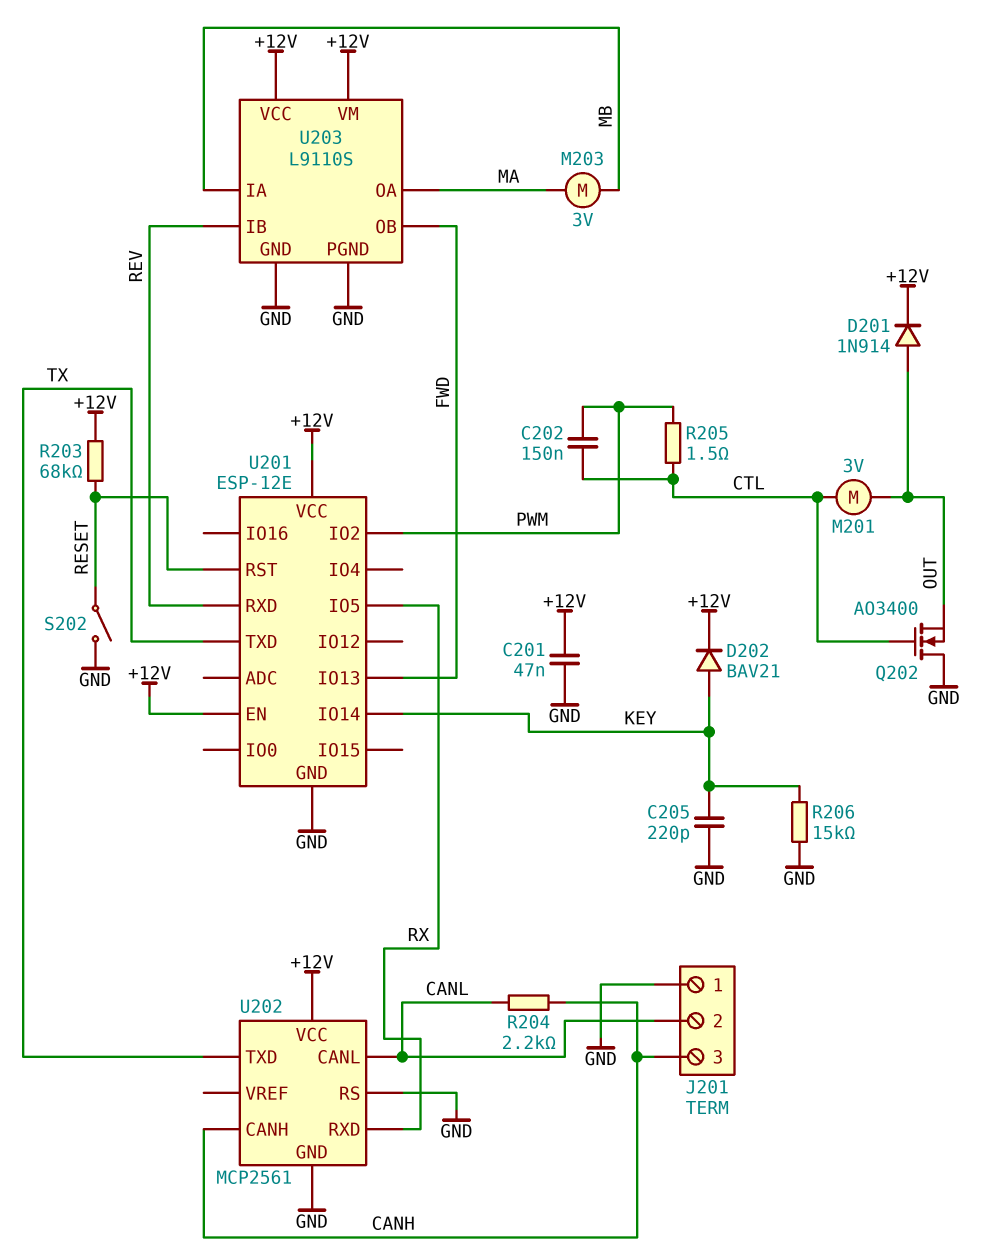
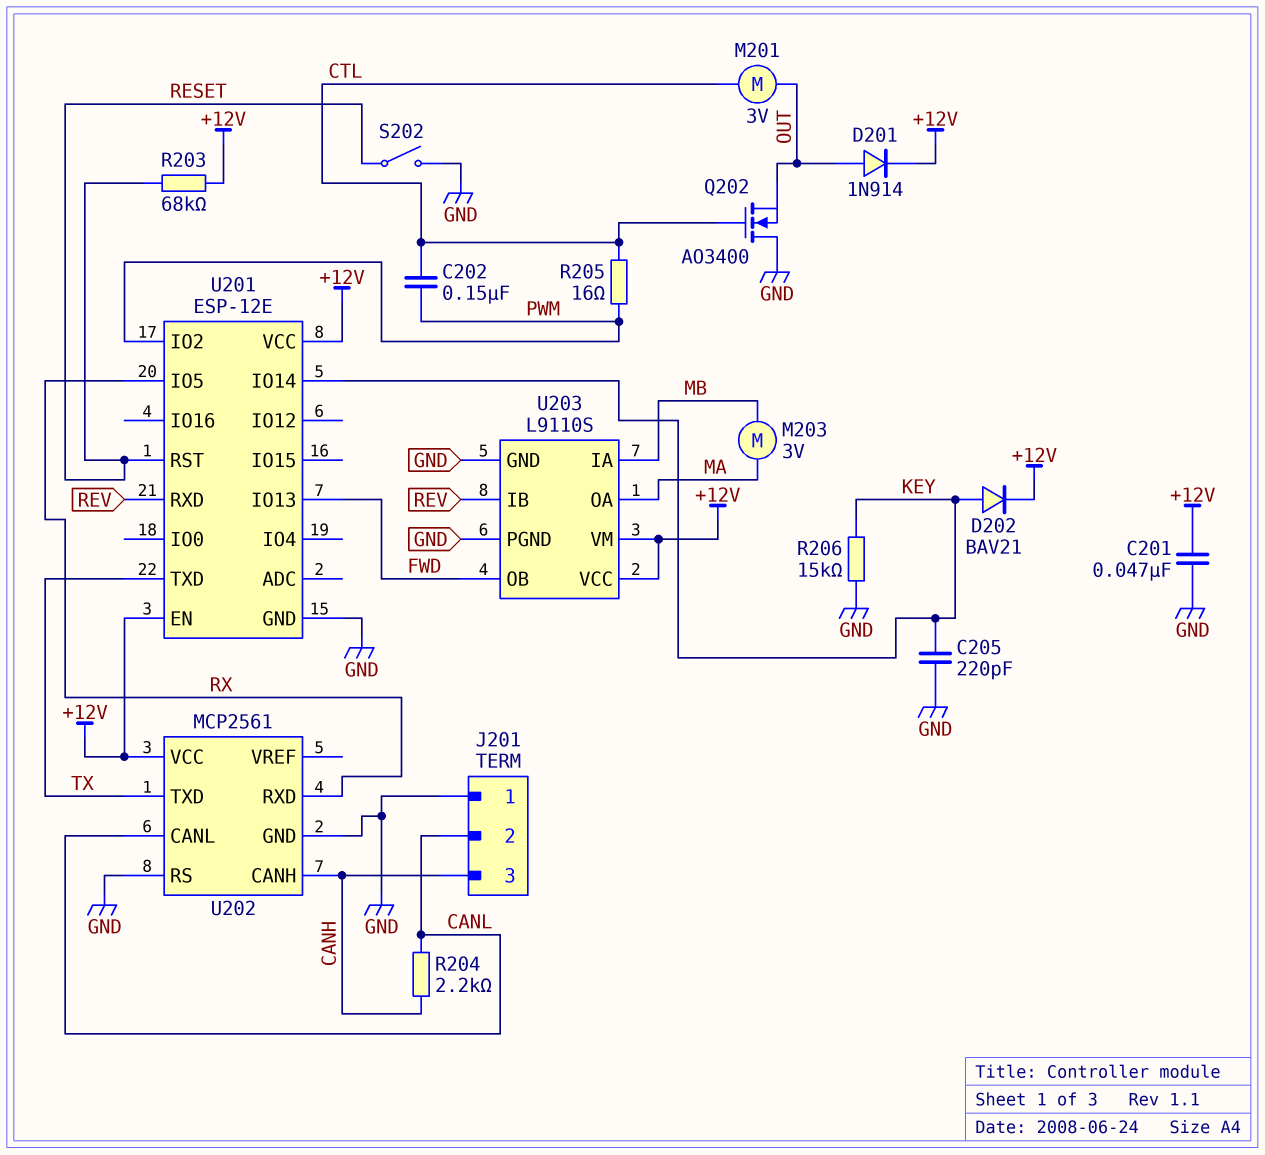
R205: 1.5 (CTL, PWM) -> 16 (CTL, PWM)

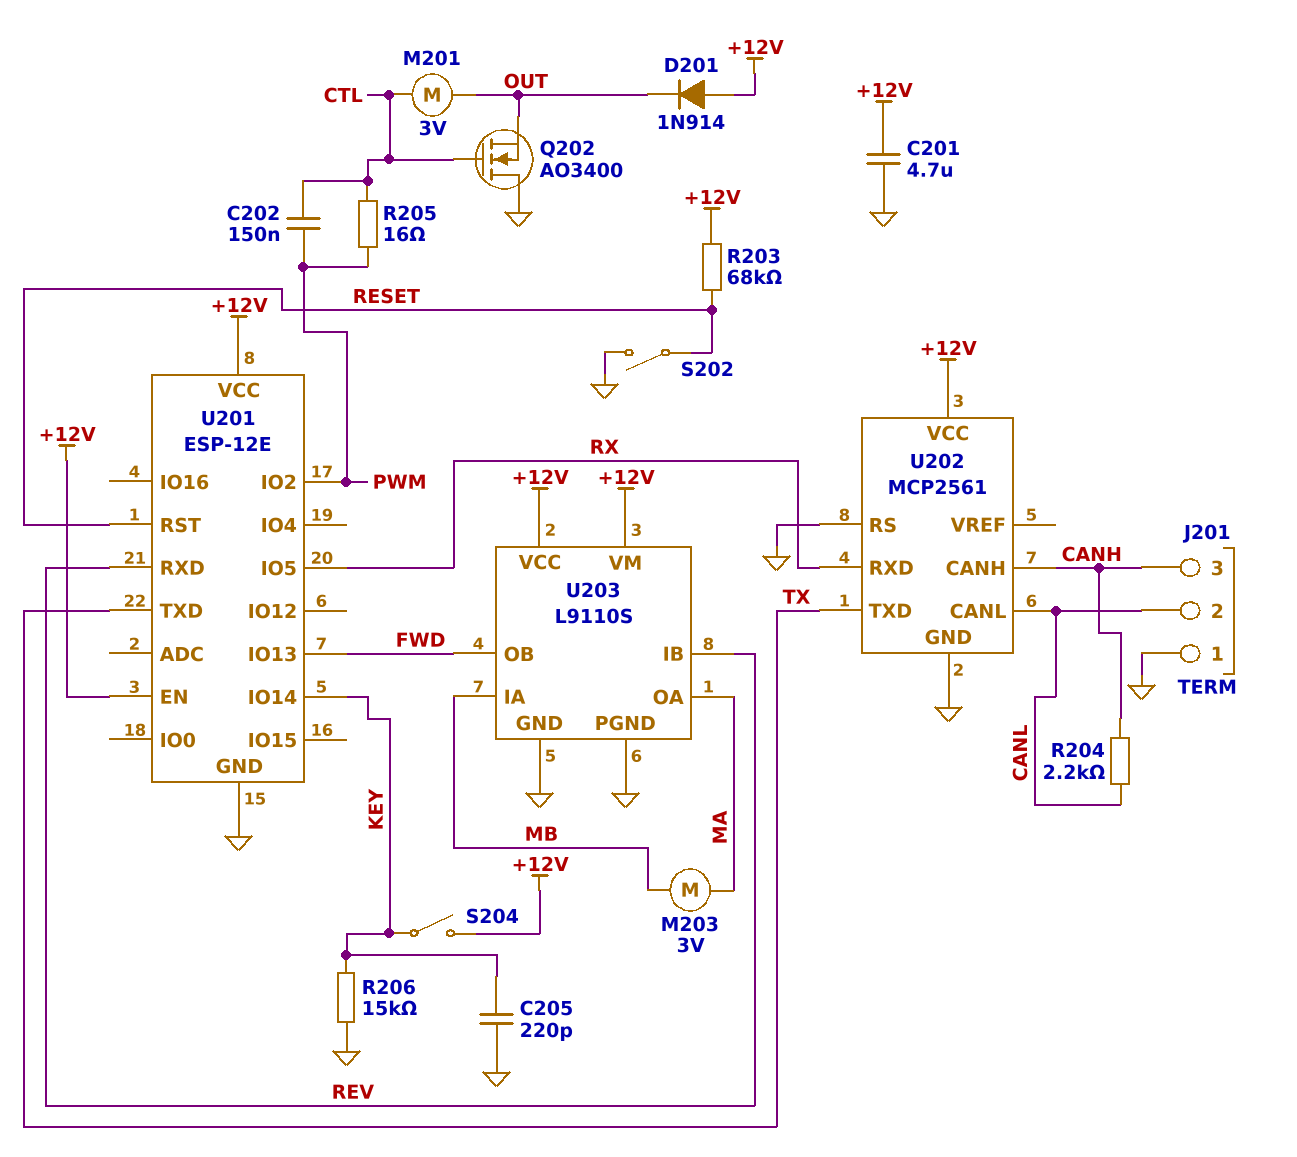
C201: 47nF (+12V, GND) -> 4.7uF (+12V, GND)
D201: diode 1N914 (A OUT, K +12V) -> diode 1N914 (A +12V, K OUT)
D202: diode BAV21 (A KEY, K +12V) -> none
S204: none -> switch (+12V, KEY)

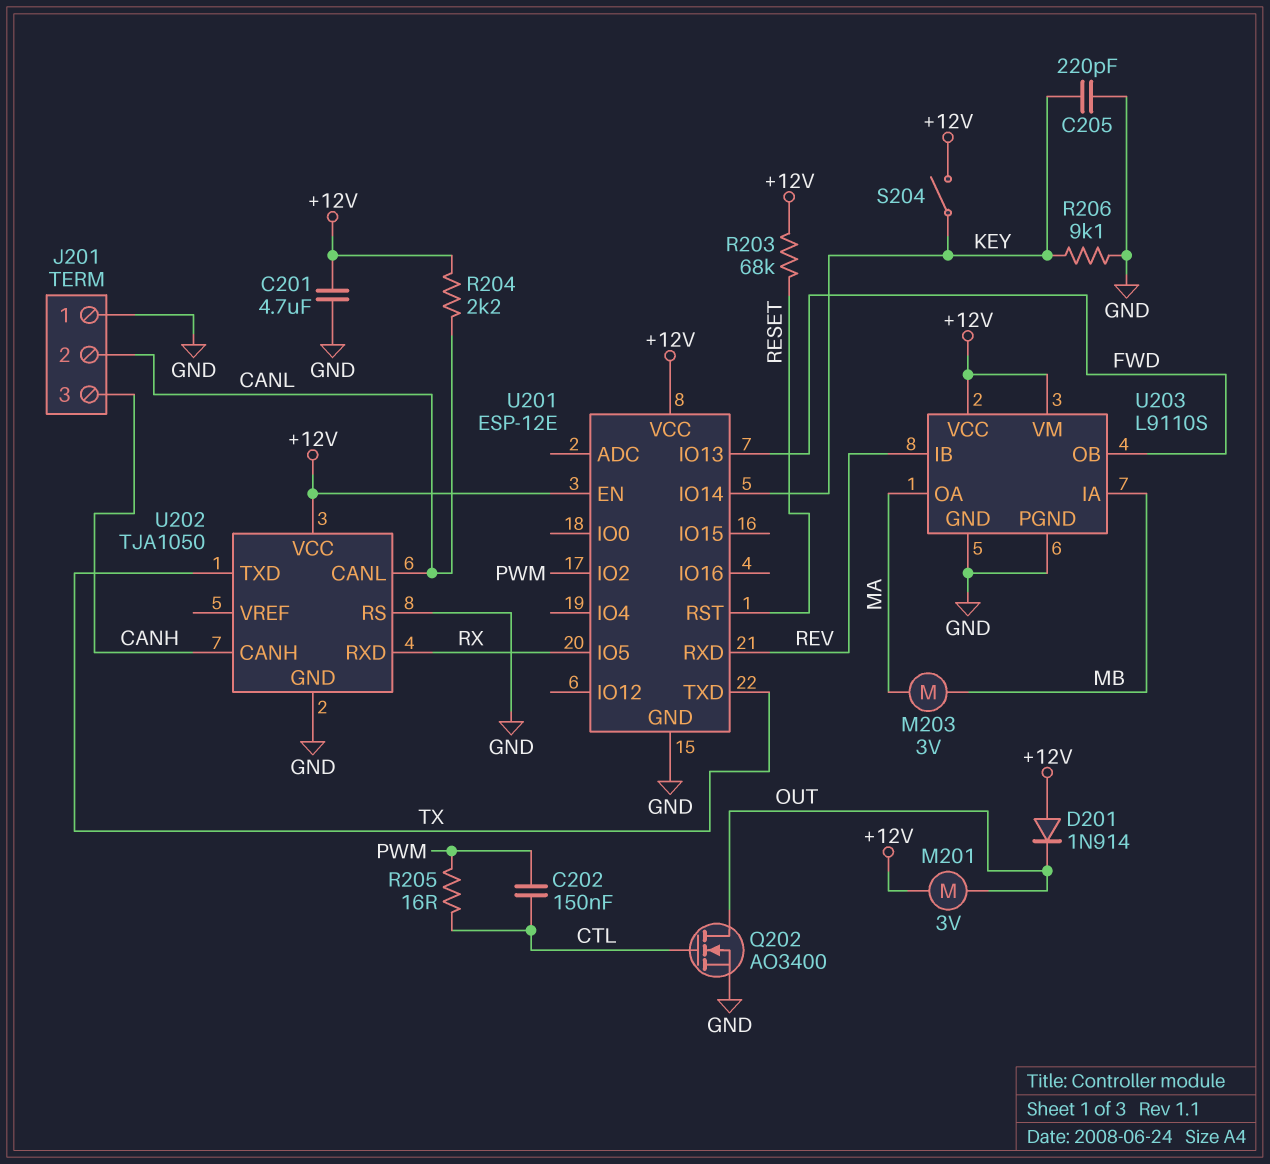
M201: motor 3V (CTL, OUT) -> motor 3V (+12V, OUT)
Q202: NMOS AO3400 (G CTL, D GND, S OUT) -> NMOS AO3400 (G CTL, D OUT, S GND)
R204: 2.2k (CANH, CANL) -> 2.2k (+12V, CANL)
R206: 15k (GND, KEY) -> 9.1k (GND, KEY)
S202: switch (GND, RESET) -> none
U202: MCP2561 -> TJA1050

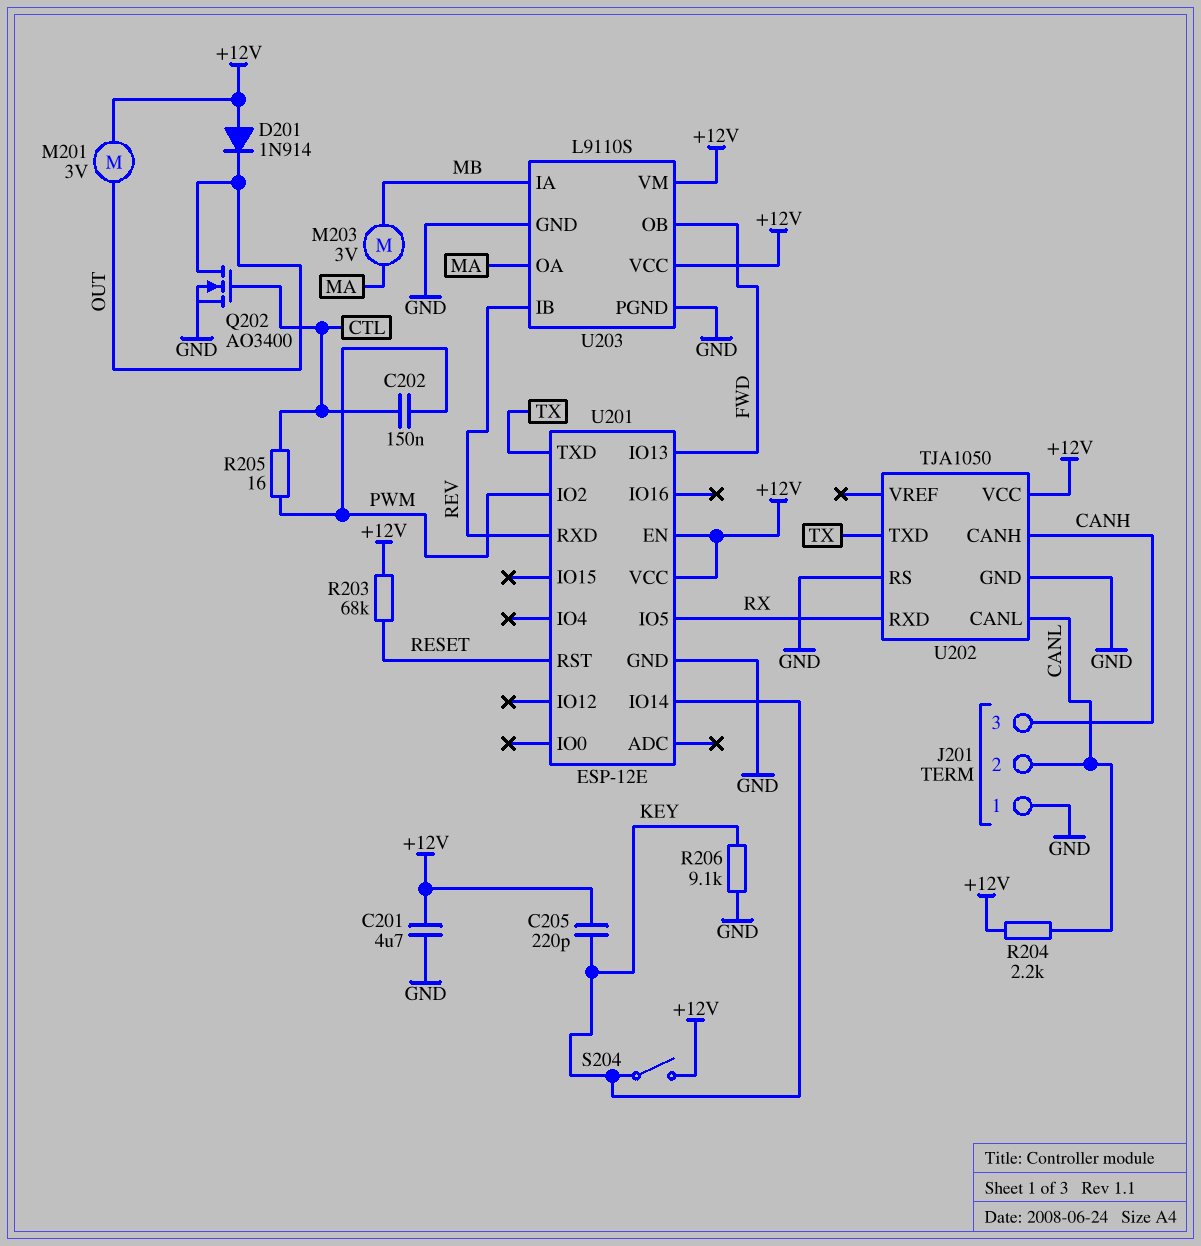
C205: 220pF (GND, KEY) -> 220pF (+12V, KEY)

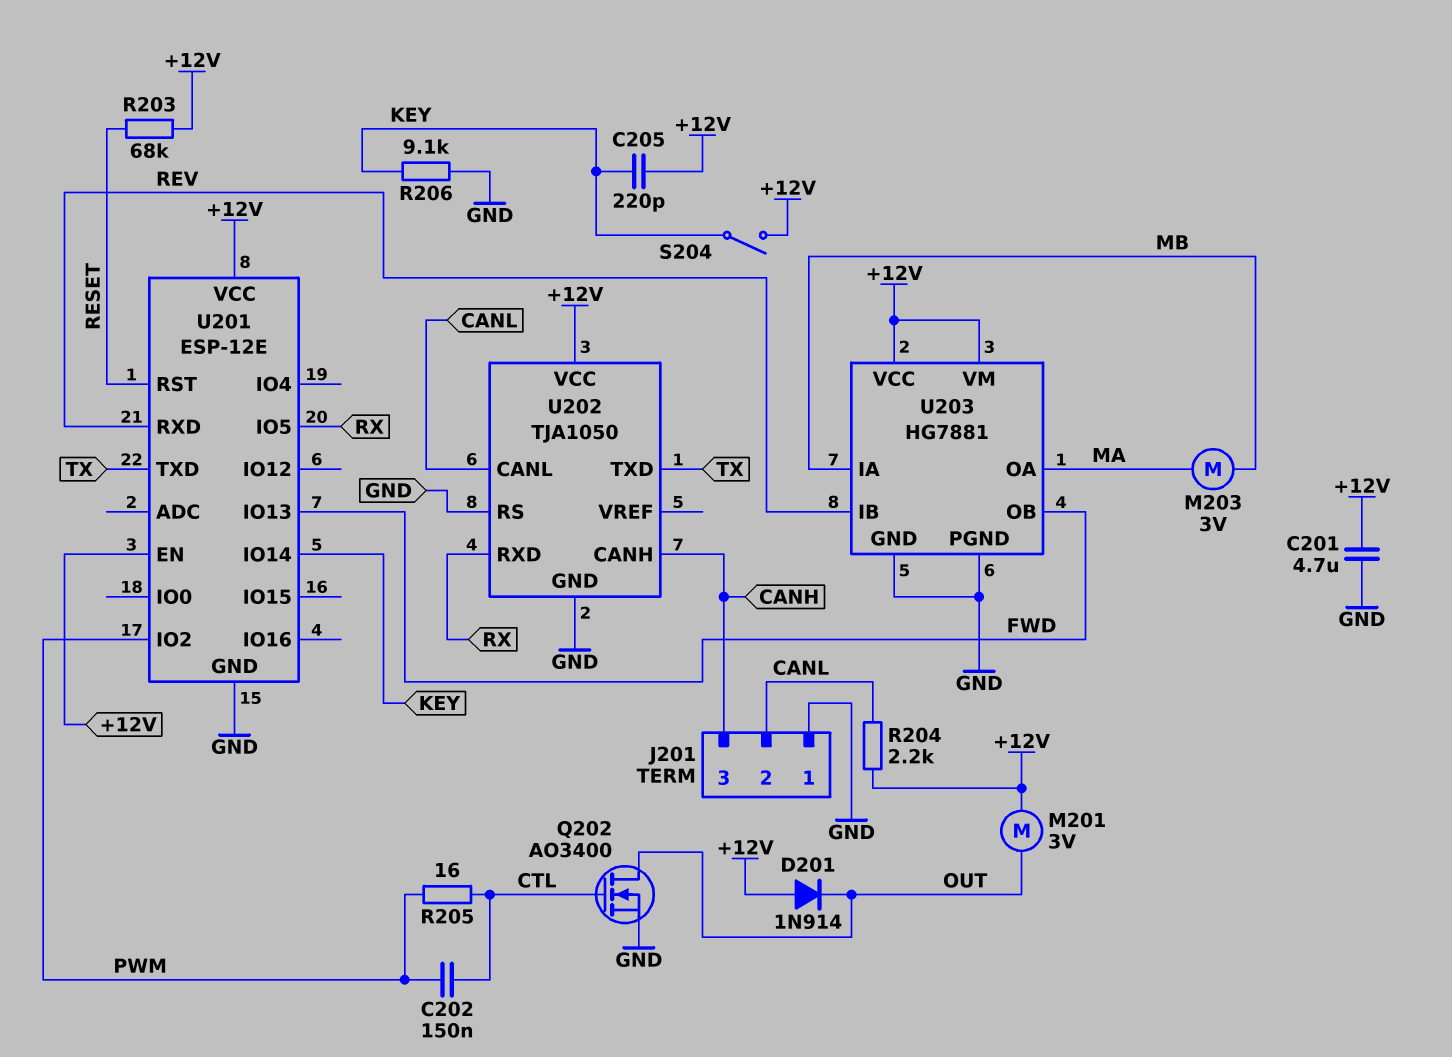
U203: L9110S -> HG7881

